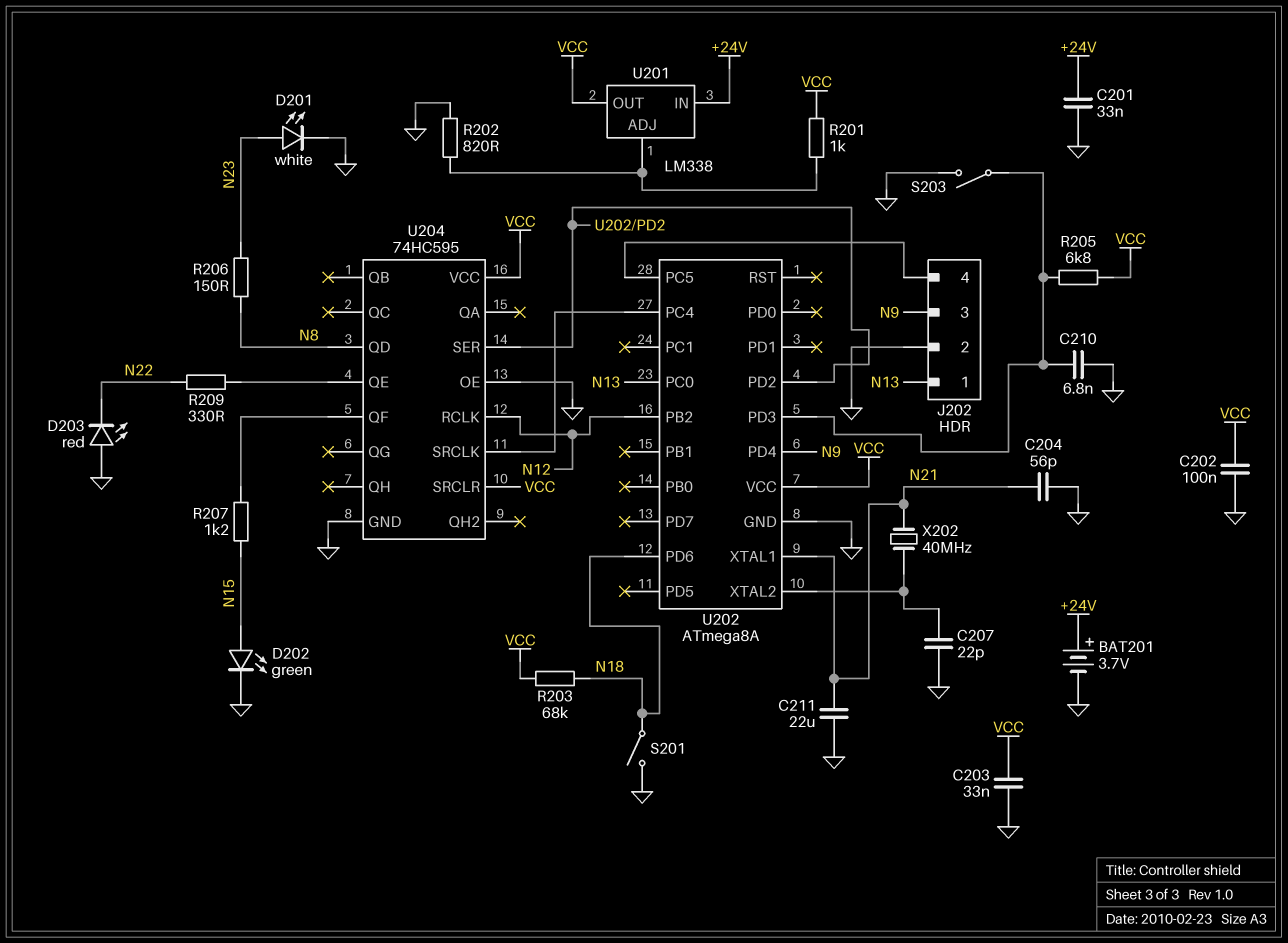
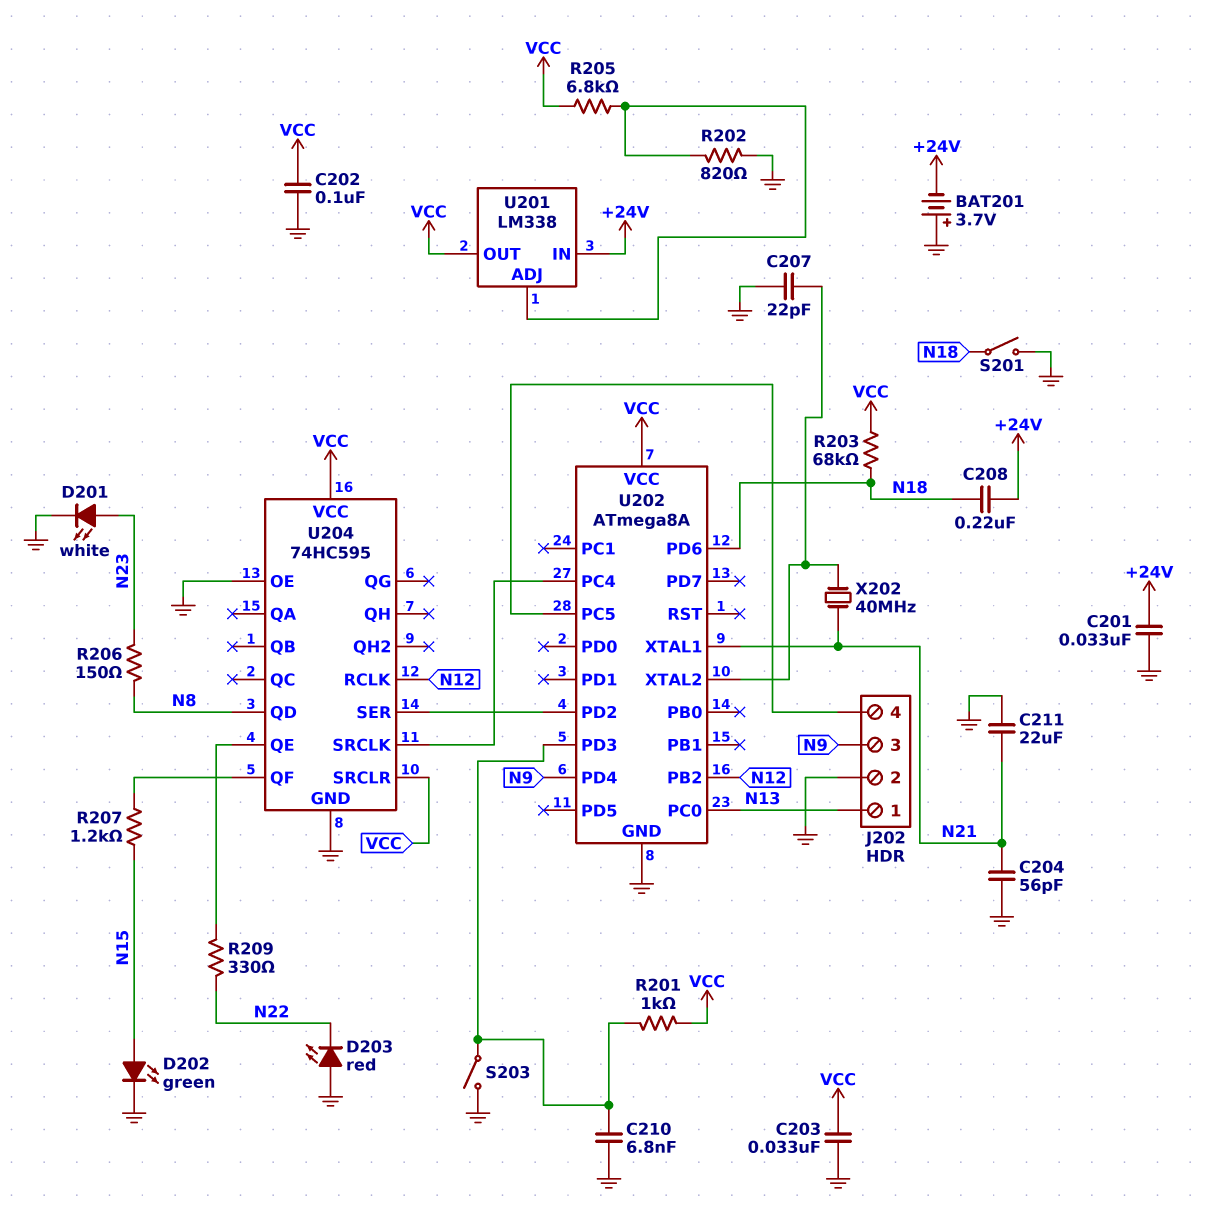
BAT201: 3.7V (plus +24V, minus GND) -> 3.7V (plus GND, minus +24V)
C208: none -> 220nF (+24V, N18)
R201: 1k (U201/ADJ, VCC) -> 1k (U202/PD3, VCC)
R205: 6.8k (U202/PD3, VCC) -> 6.8k (U201/ADJ, VCC)

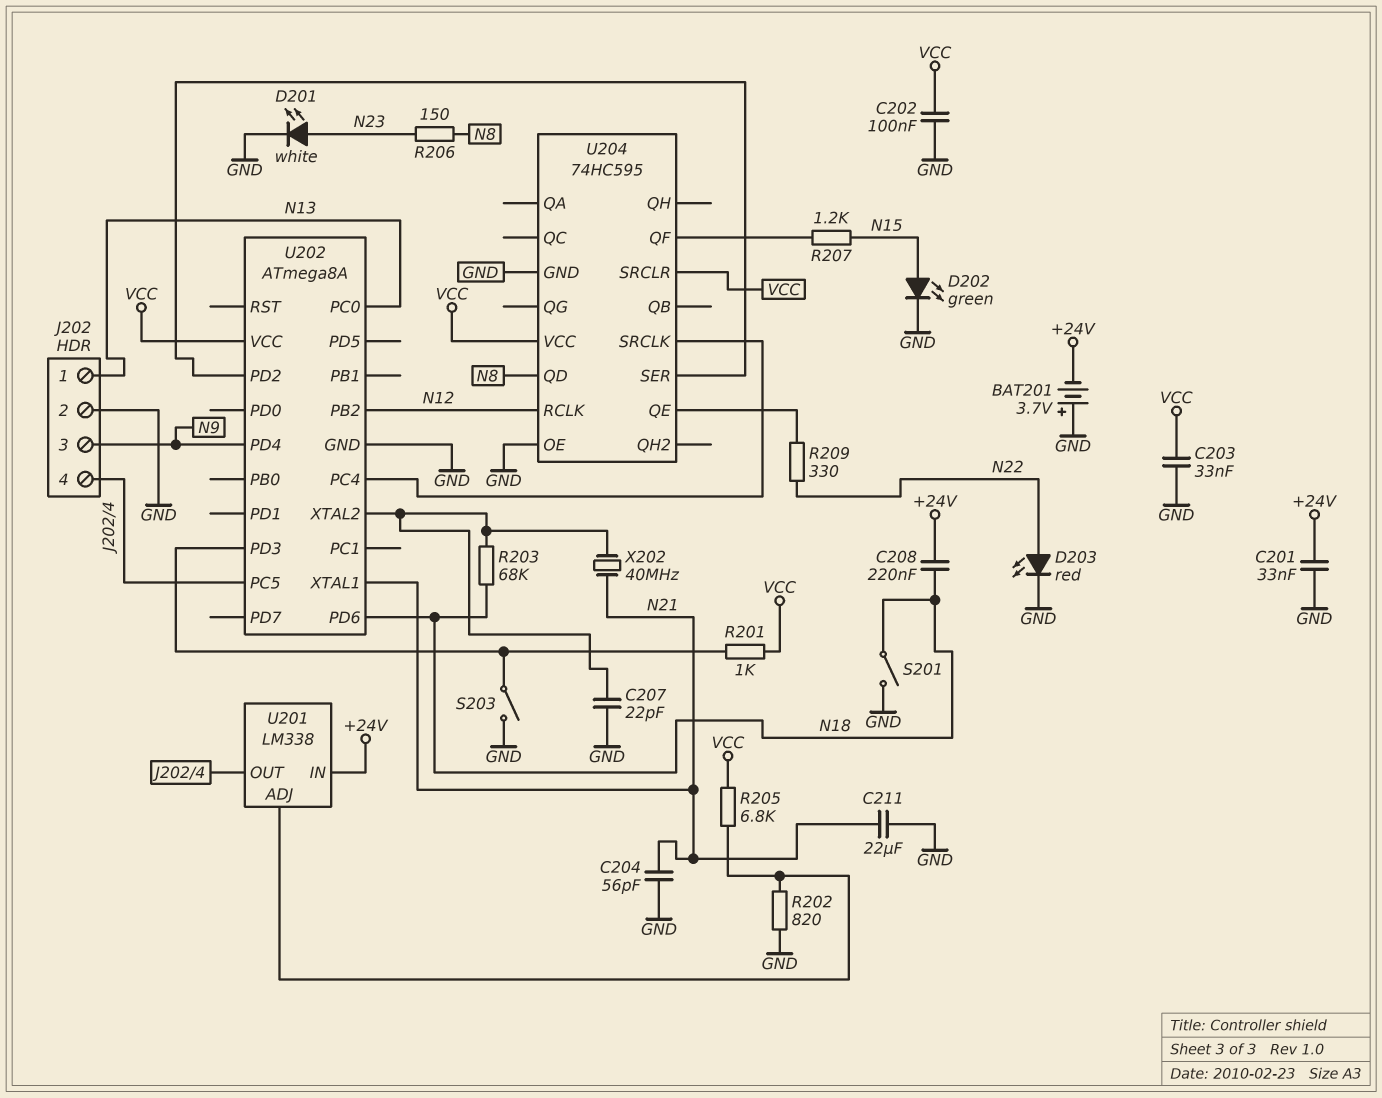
C210: 6.8nF (GND, U202/PD3) -> none
D203: LED red (A GND, K N22) -> LED red (A N22, K GND)
R203: 68k (N18, VCC) -> 68k (N18, U202/XTAL2)
U201 pin OUT: VCC -> J202/4

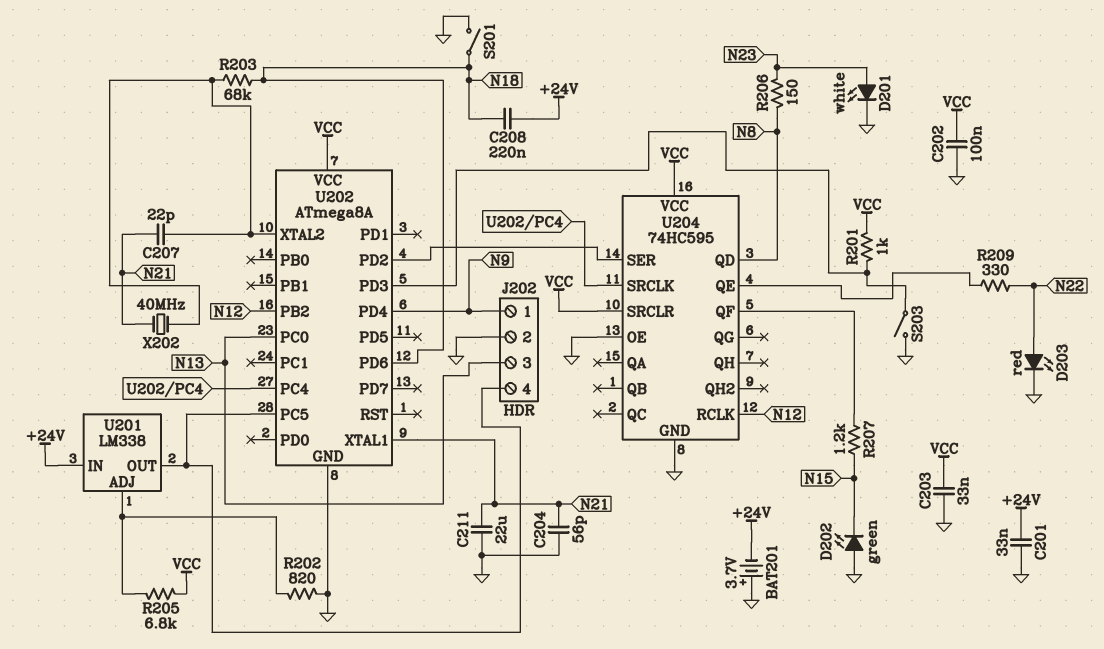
C207: 22pF (GND, U202/XTAL2) -> 22pF (N21, U202/XTAL2)
D202: LED green (A N15, K GND) -> LED green (A GND, K N15)
J202 pin 1: N13 -> N9
J202 pin 3: N9 -> N13

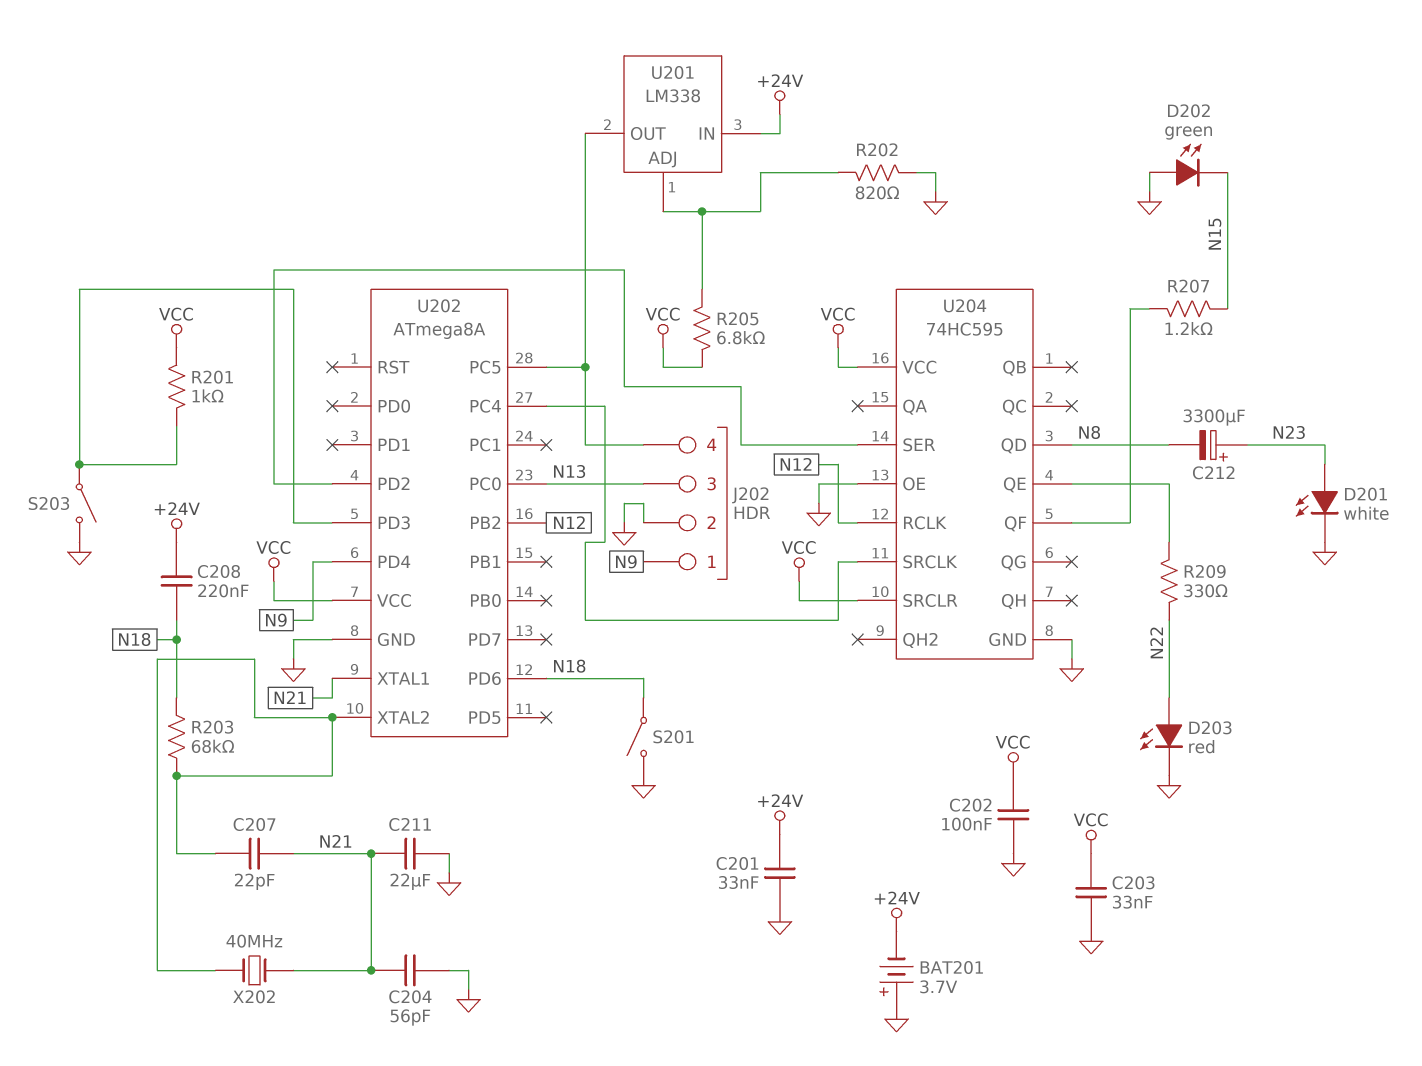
C212: none -> 3300uF (plus N23, minus N8)
R206: 150 (N8, N23) -> none

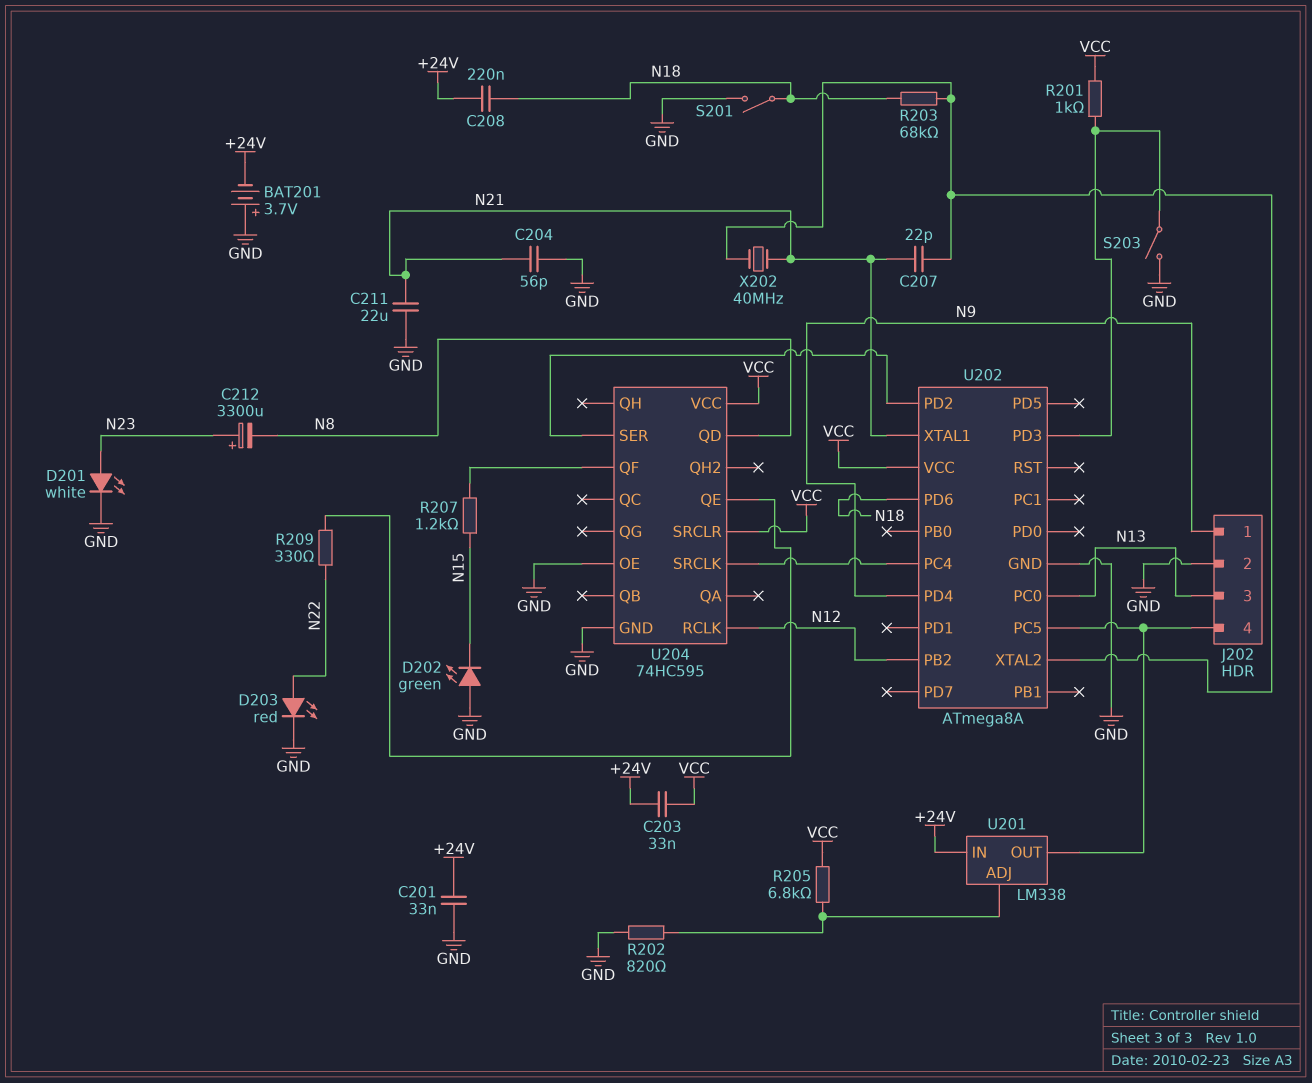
C202: 100nF (GND, VCC) -> none
C203: 33nF (GND, VCC) -> 33nF (+24V, VCC)

